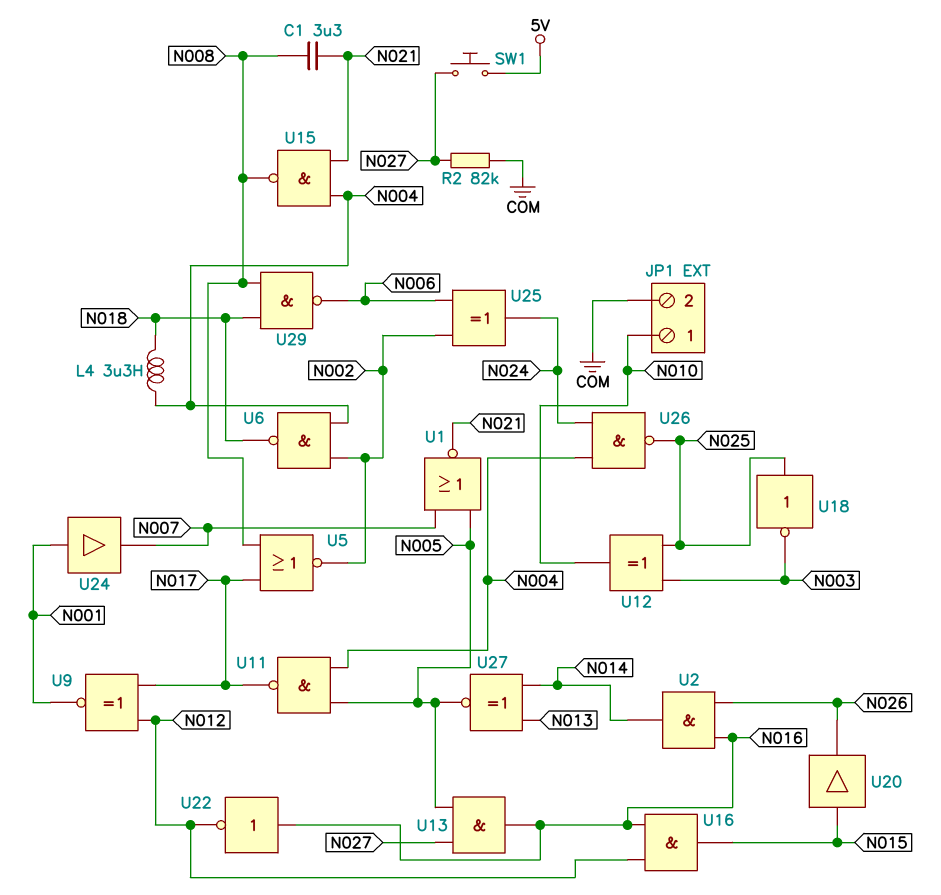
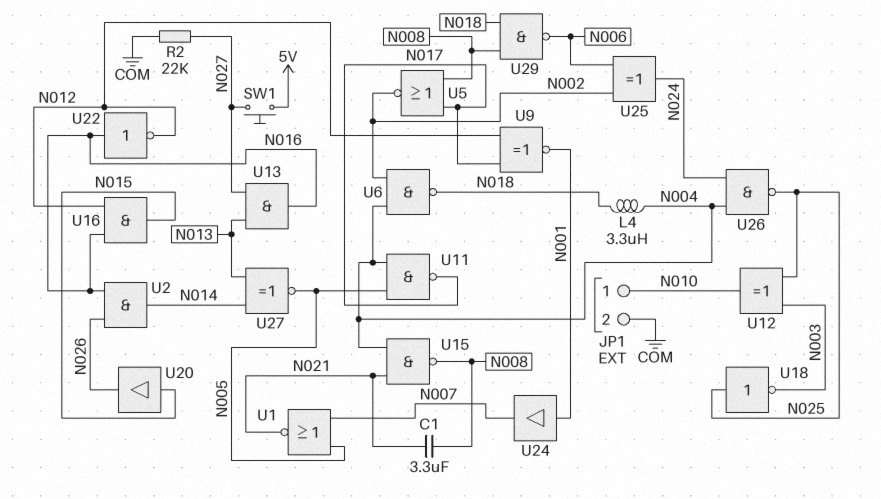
R2: 82k (COM, N027) -> 22k (COM, N027)
U13: AND (in N005, in N027, out N016) -> AND (in N013, in N027, out N016)

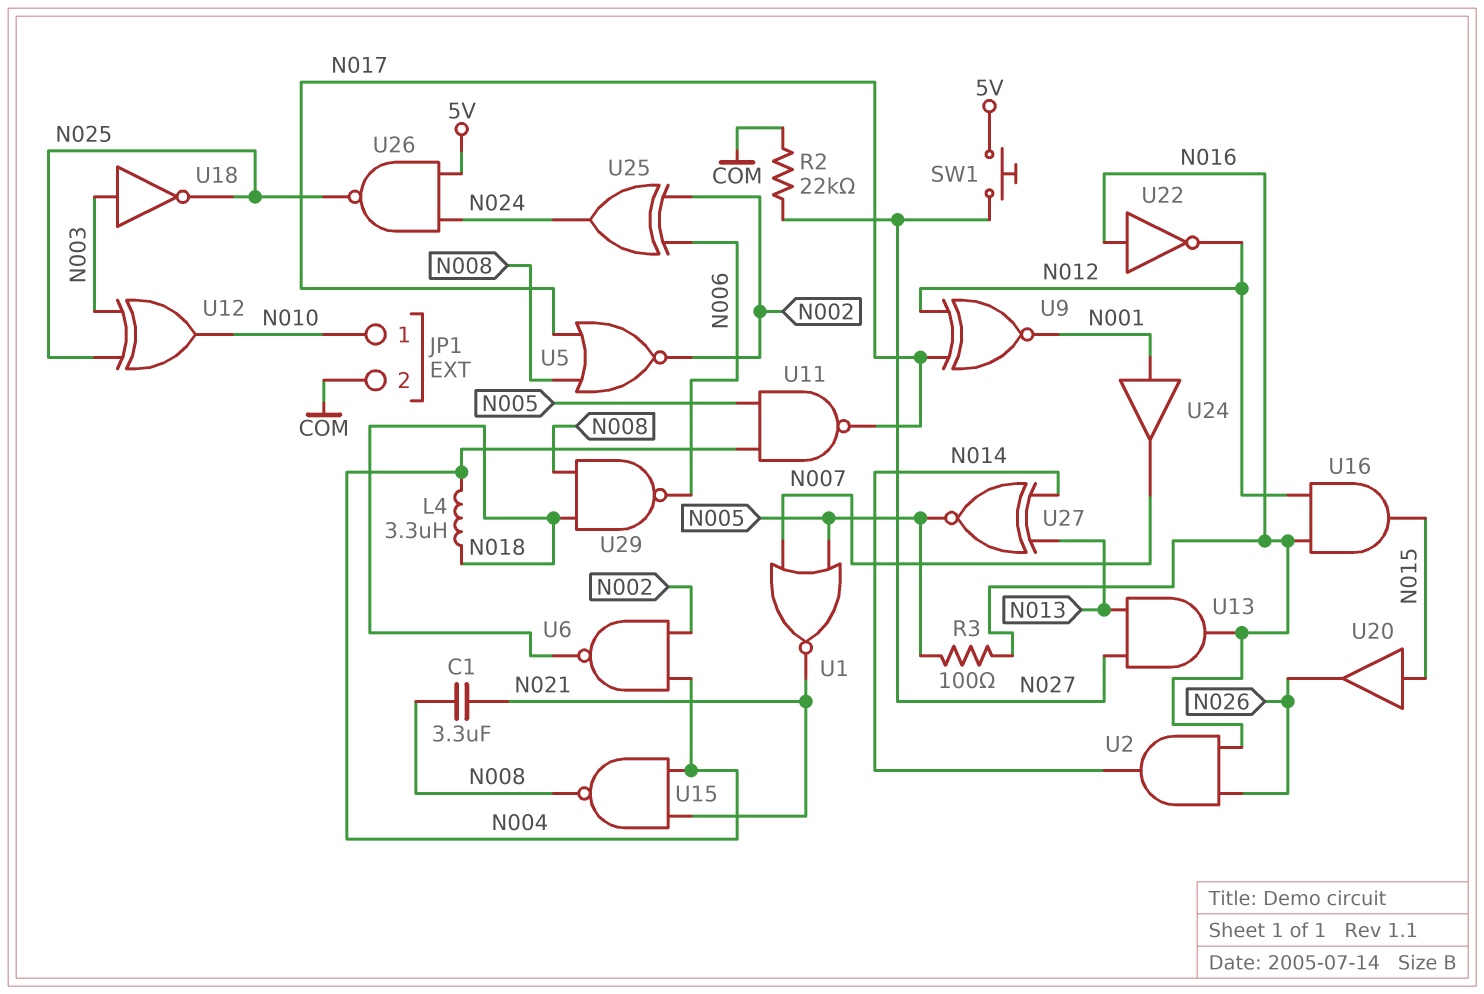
R3: none -> 100 (N005, N016)
U18: NOT (in N025, out N003) -> NOT (in N003, out N025)
U26: NAND (in N004, in N024, out N025) -> NAND (in 5V, in N024, out N025)

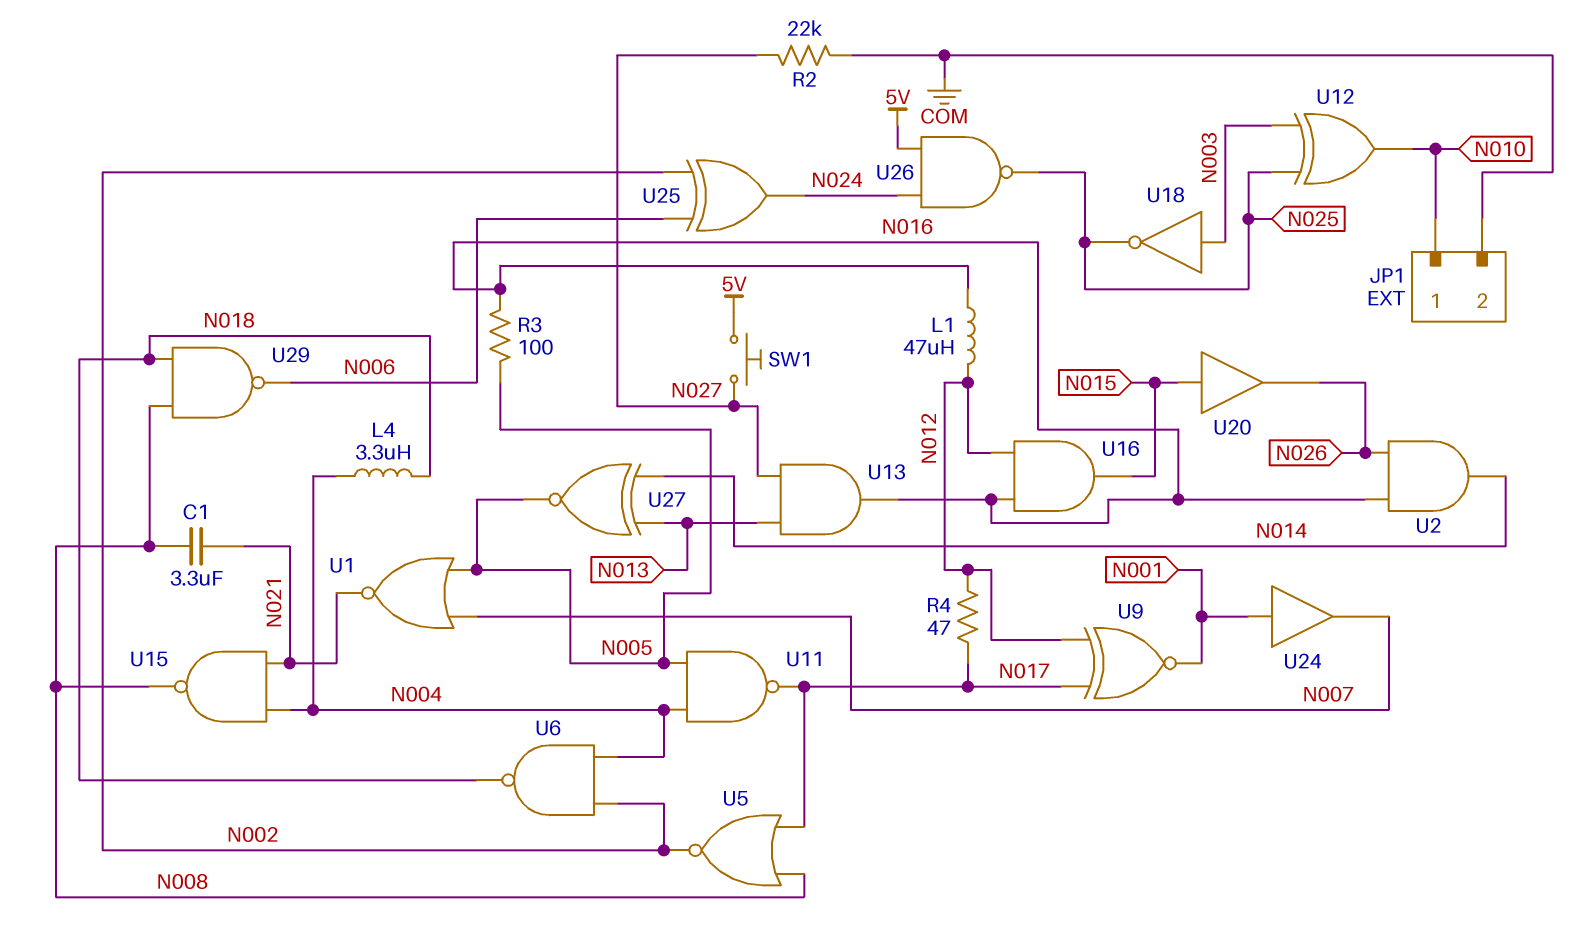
L1: none -> 47uH (N012, N016)
R4: none -> 47 (N012, N017)
U22: NOT (in N016, out N012) -> none

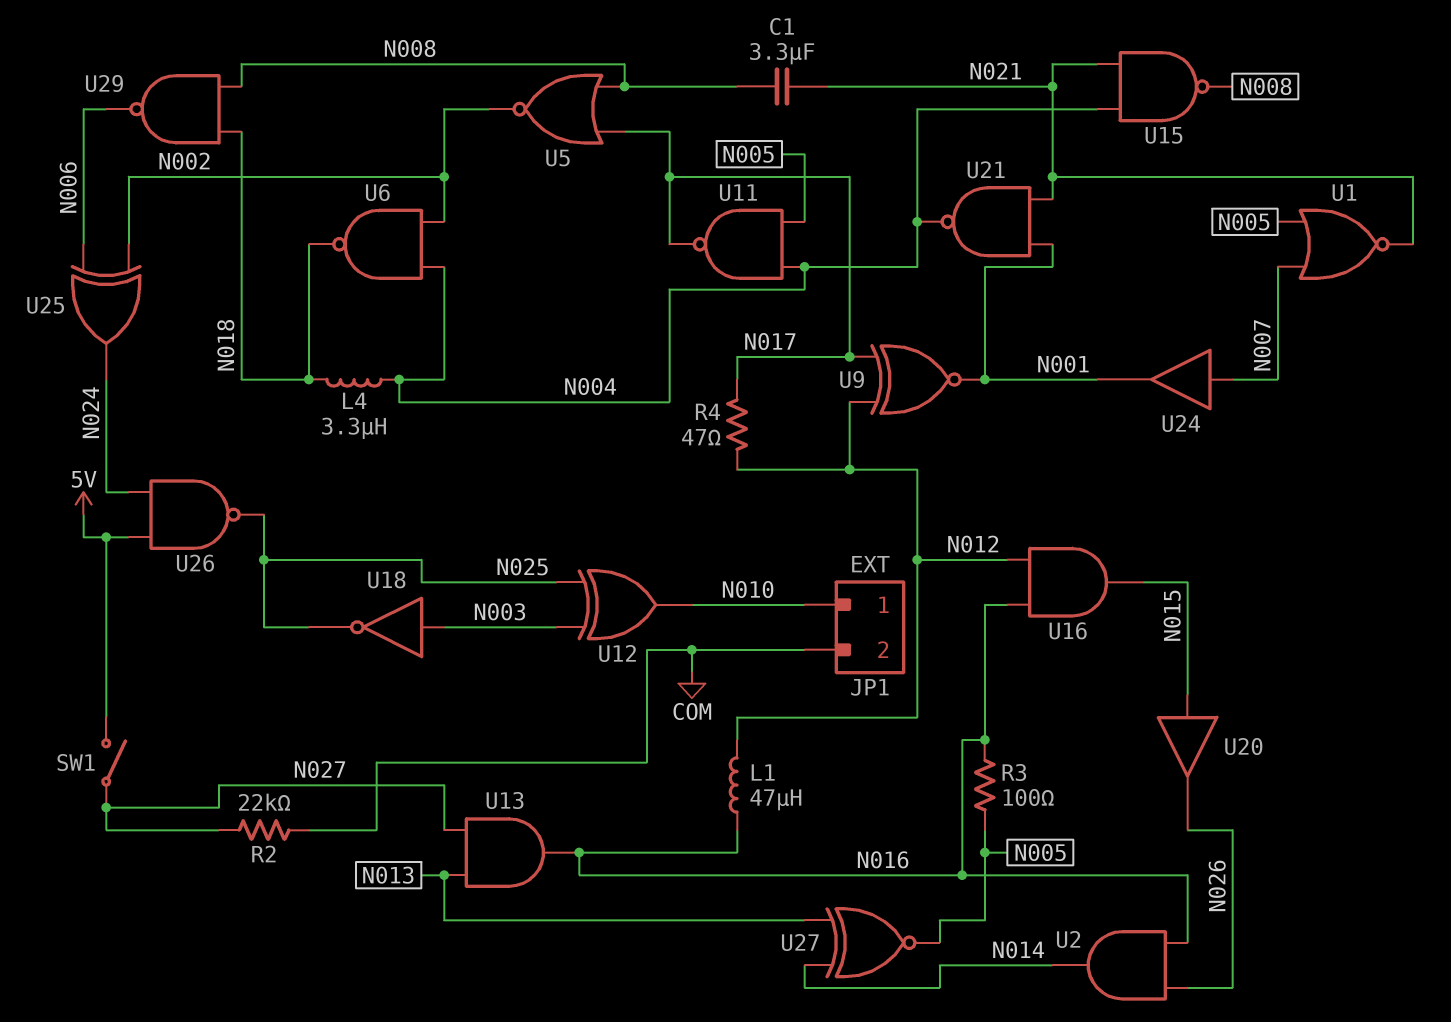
SW1: button (5V, N027) -> switch (5V, N027)
U21: none -> NAND (in N001, in N021, out N004)
U24: buffer (in N001, out N007) -> buffer (in N007, out N001)

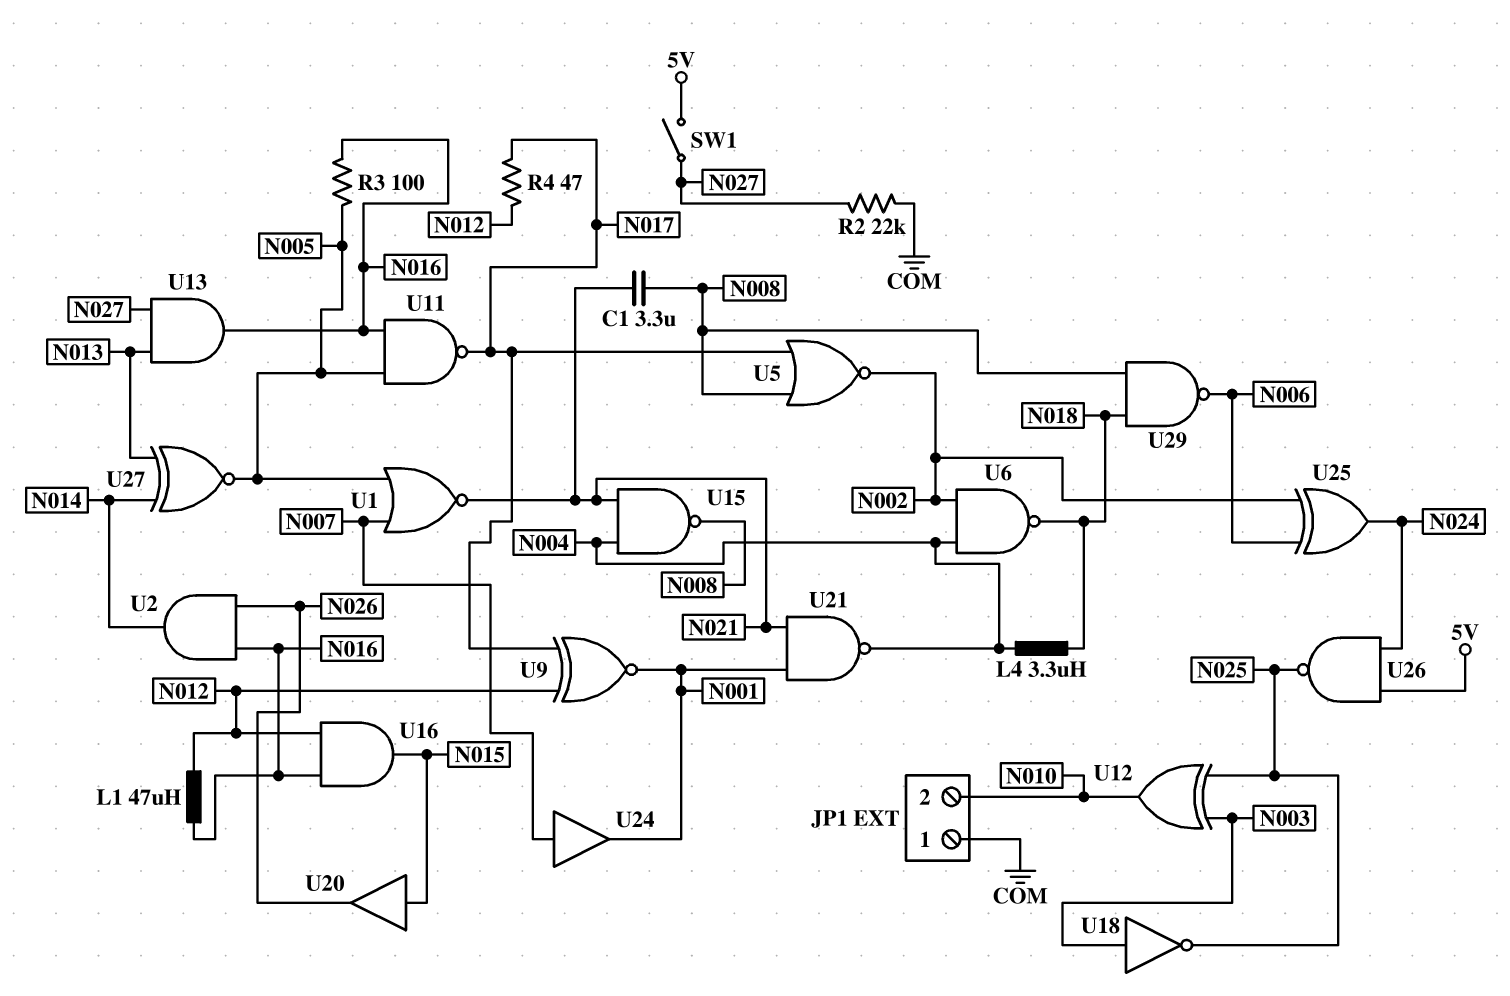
JP1 pin 1: N010 -> COM
JP1 pin 2: COM -> N010
U11: NAND (in N004, in N005, out N017) -> NAND (in N005, in N016, out N017)

